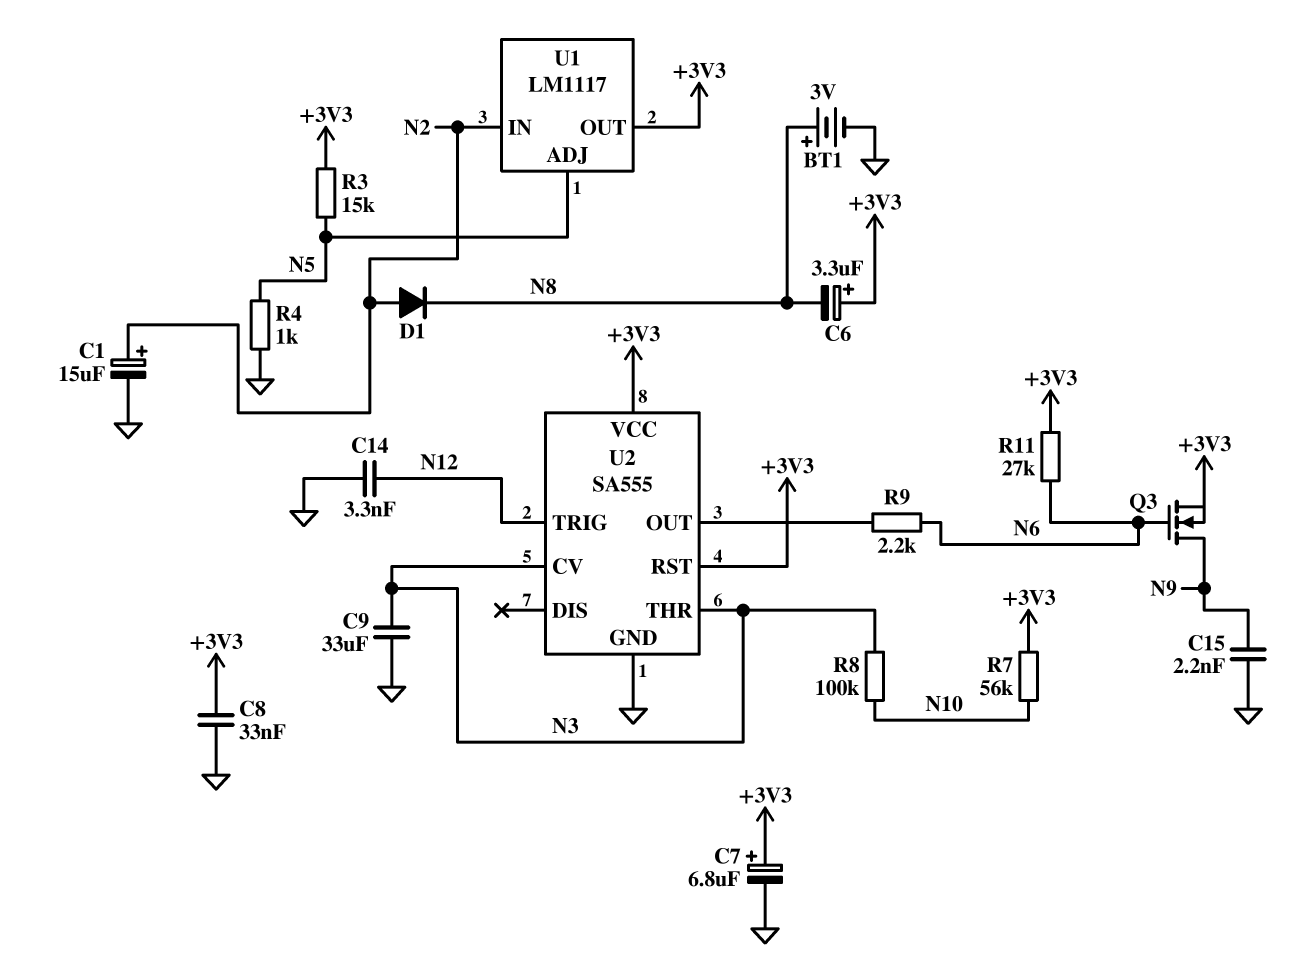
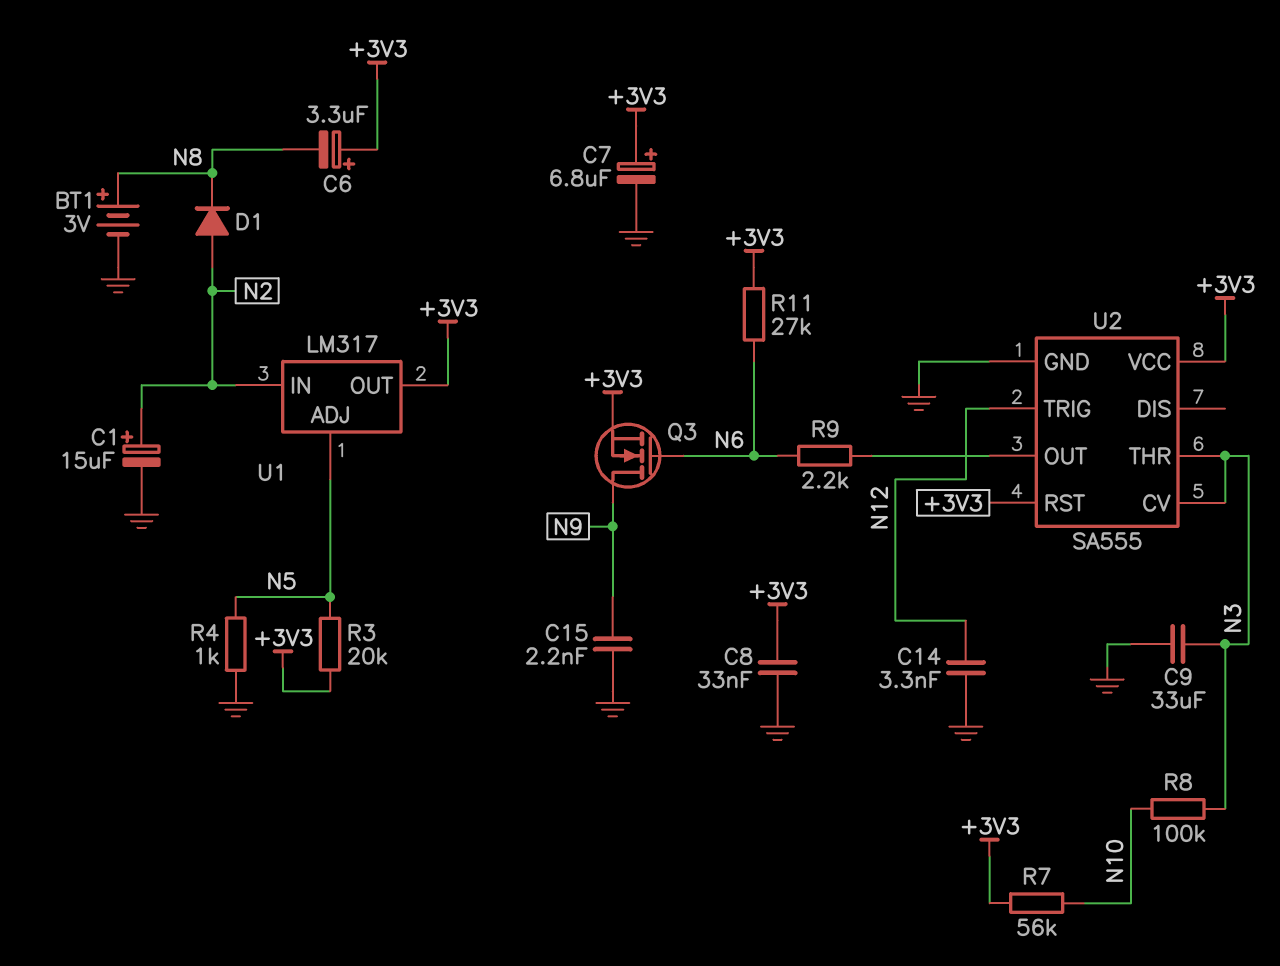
R3: 15k (+3V3, N5) -> 20k (+3V3, N5)
U1: LM1117 -> LM317

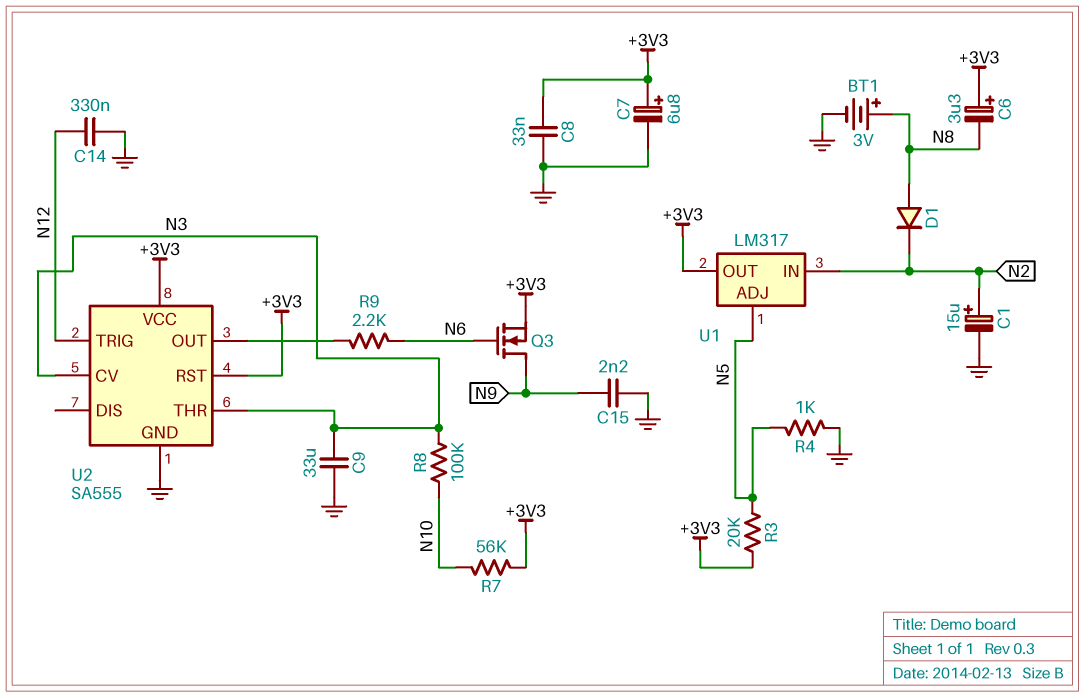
C14: 3.3nF (GND, N12) -> 330nF (GND, N12)
D1: diode (A N2, K N8) -> diode (A N8, K N2)
R11: 27k (+3V3, N6) -> none

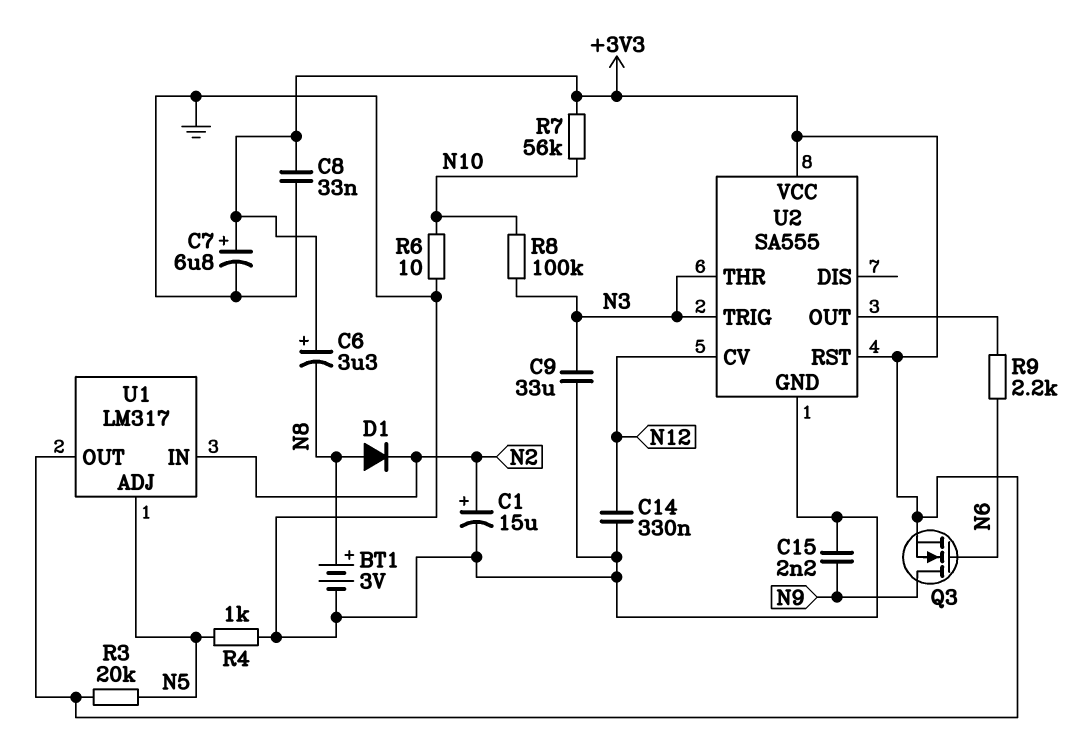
R6: none -> 10 (GND, N10)
U2 pin CV: N3 -> N12
U2 pin TRIG: N12 -> N3

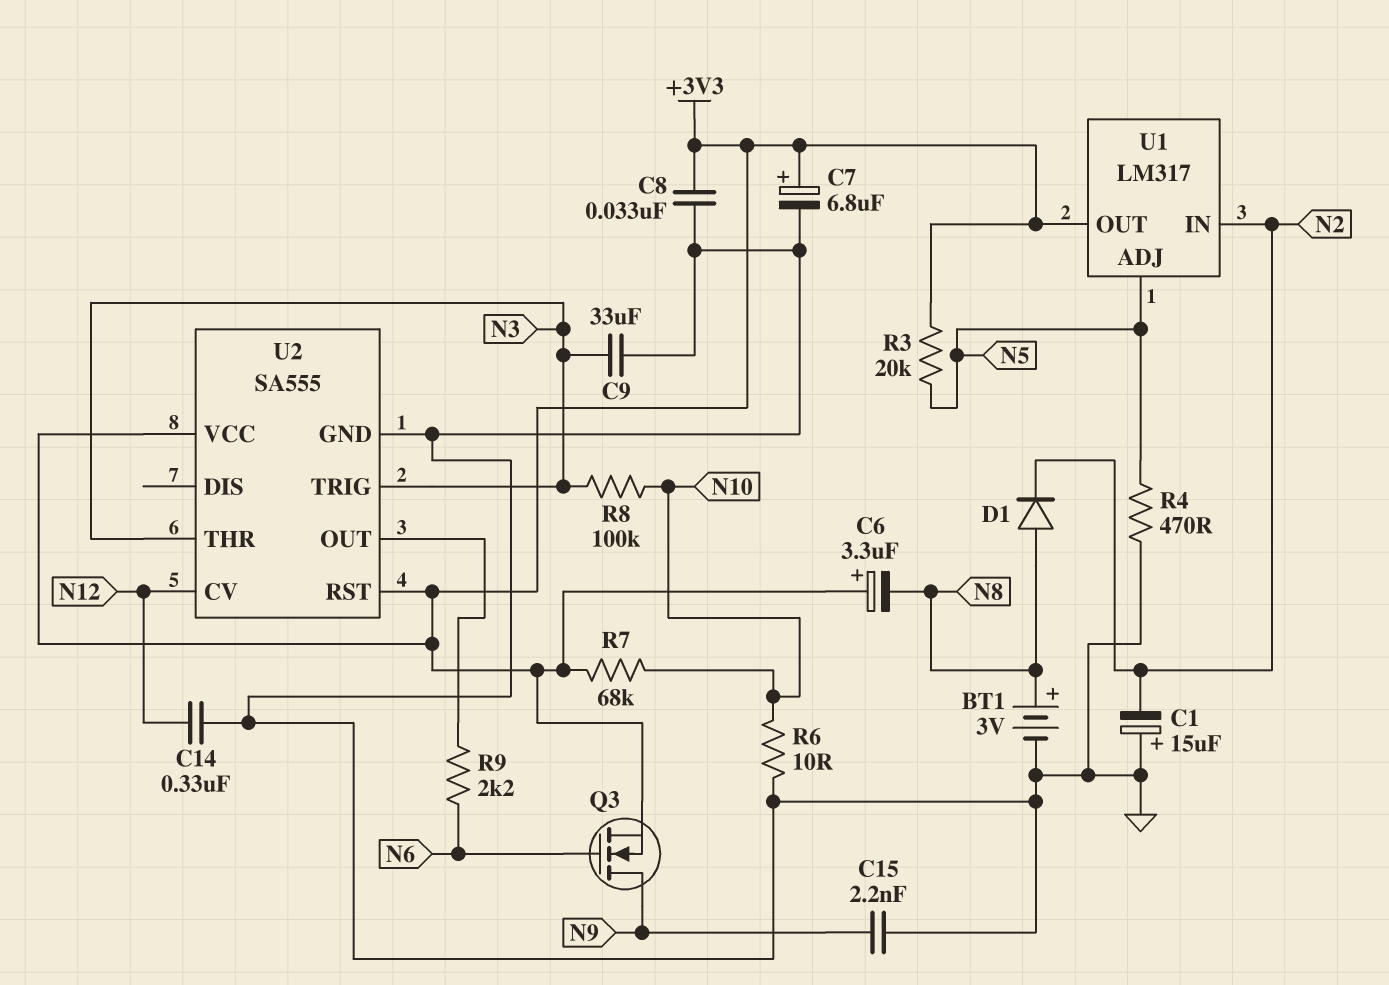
C1: 15uF (plus N2, minus GND) -> 15uF (plus GND, minus N2)
R4: 1k (GND, N5) -> 470 (GND, N5)
R7: 56k (+3V3, N10) -> 68k (+3V3, N10)

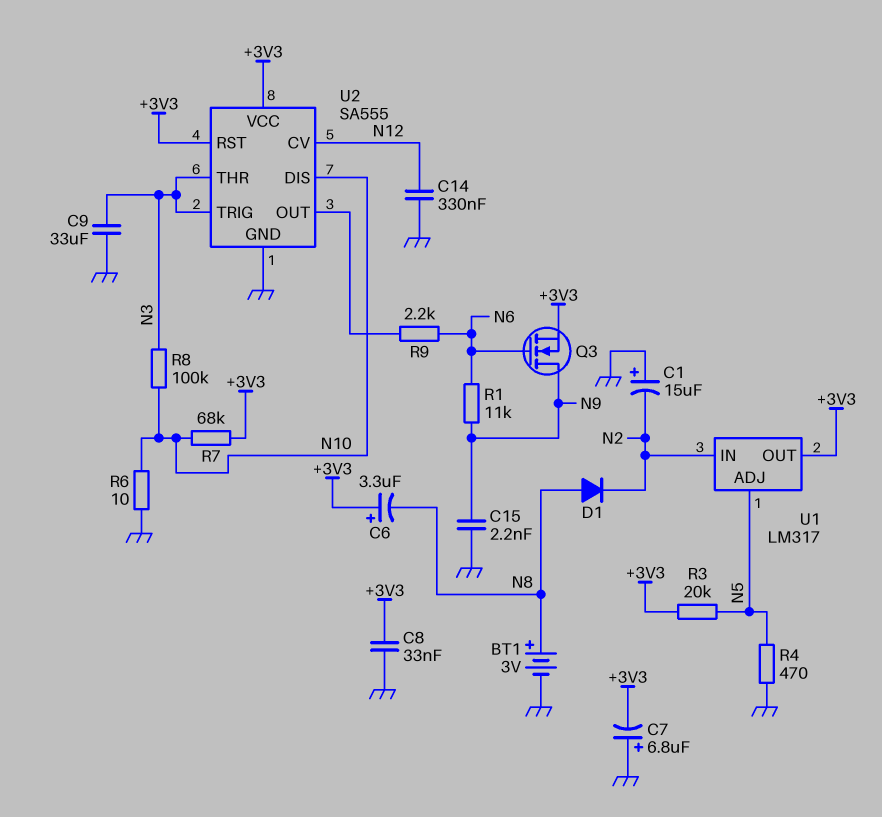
C7: 6.8uF (plus +3V3, minus GND) -> 6.8uF (plus GND, minus +3V3)
R1: none -> 11k (N6, N9)
U2 pin DIS: none -> N10

